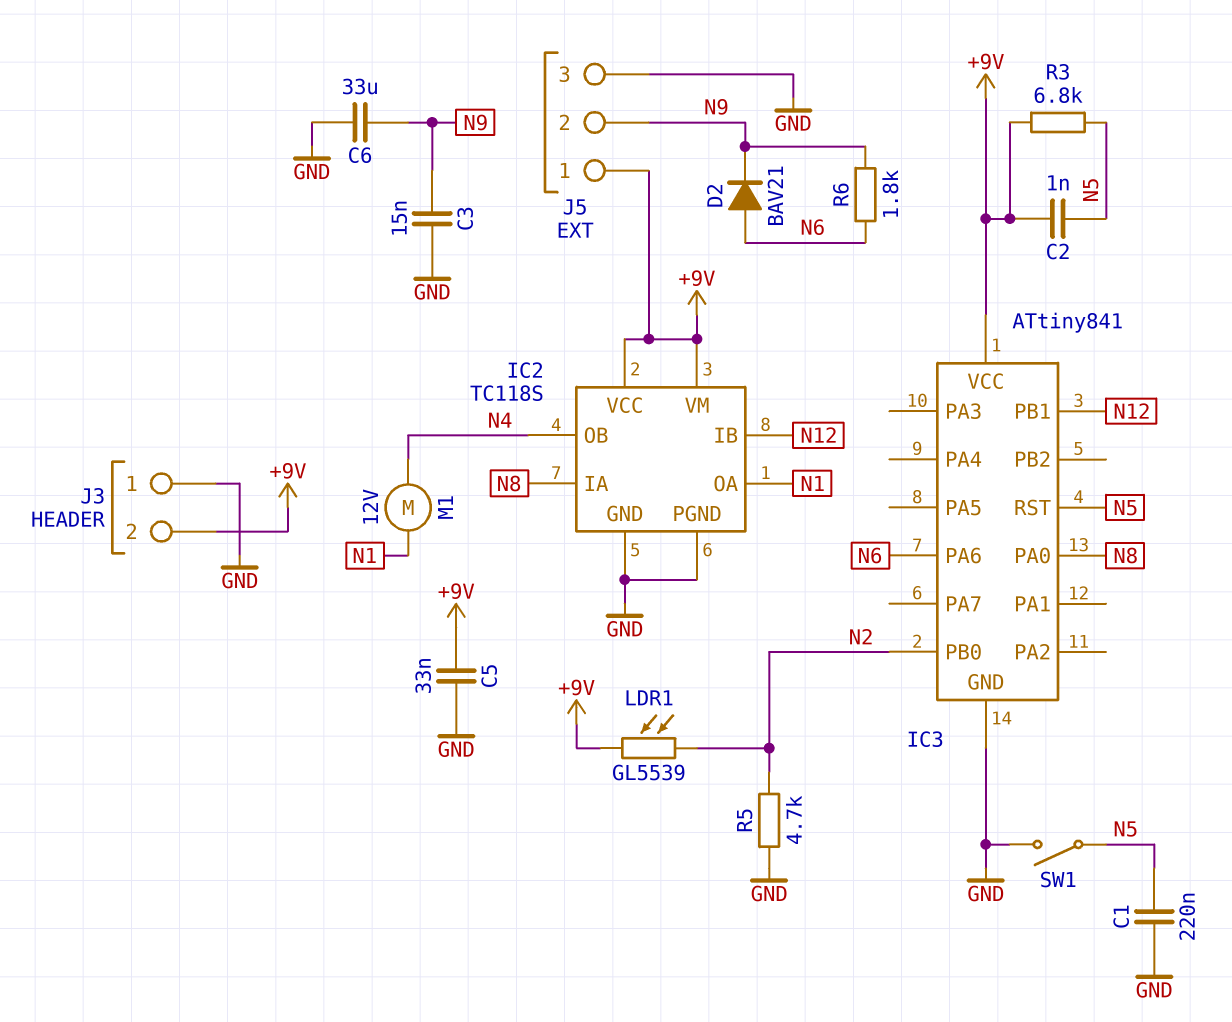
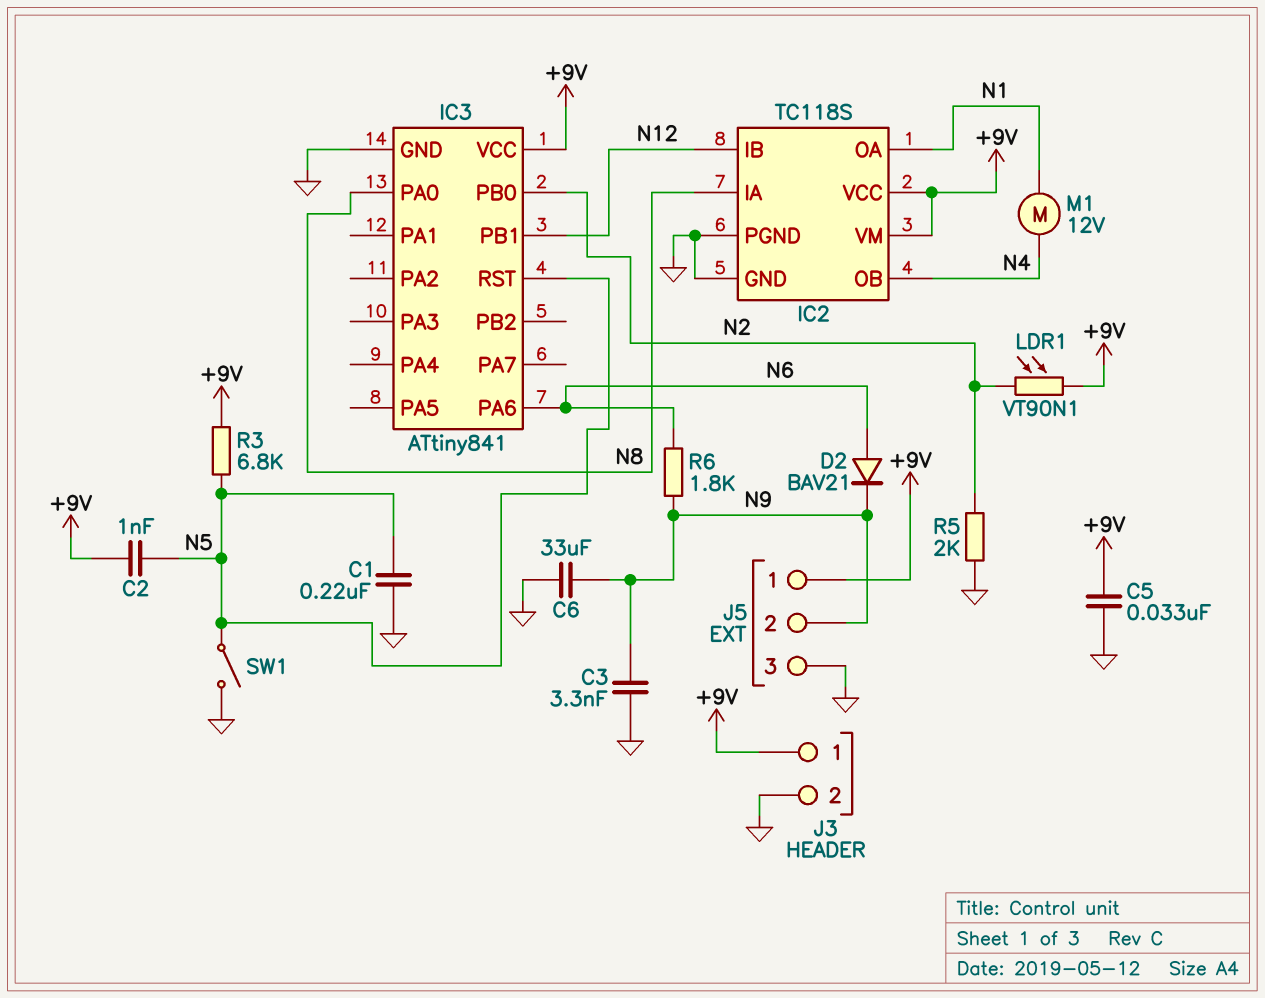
C3: 15nF (GND, N9) -> 3.3nF (GND, N9)
J3 pin 1: GND -> +9V
J3 pin 2: +9V -> GND
LDR1: GL5539 (+9V, N2) -> VT90N1 (+9V, N2)
R5: 4.7k (GND, N2) -> 2k (GND, N2)

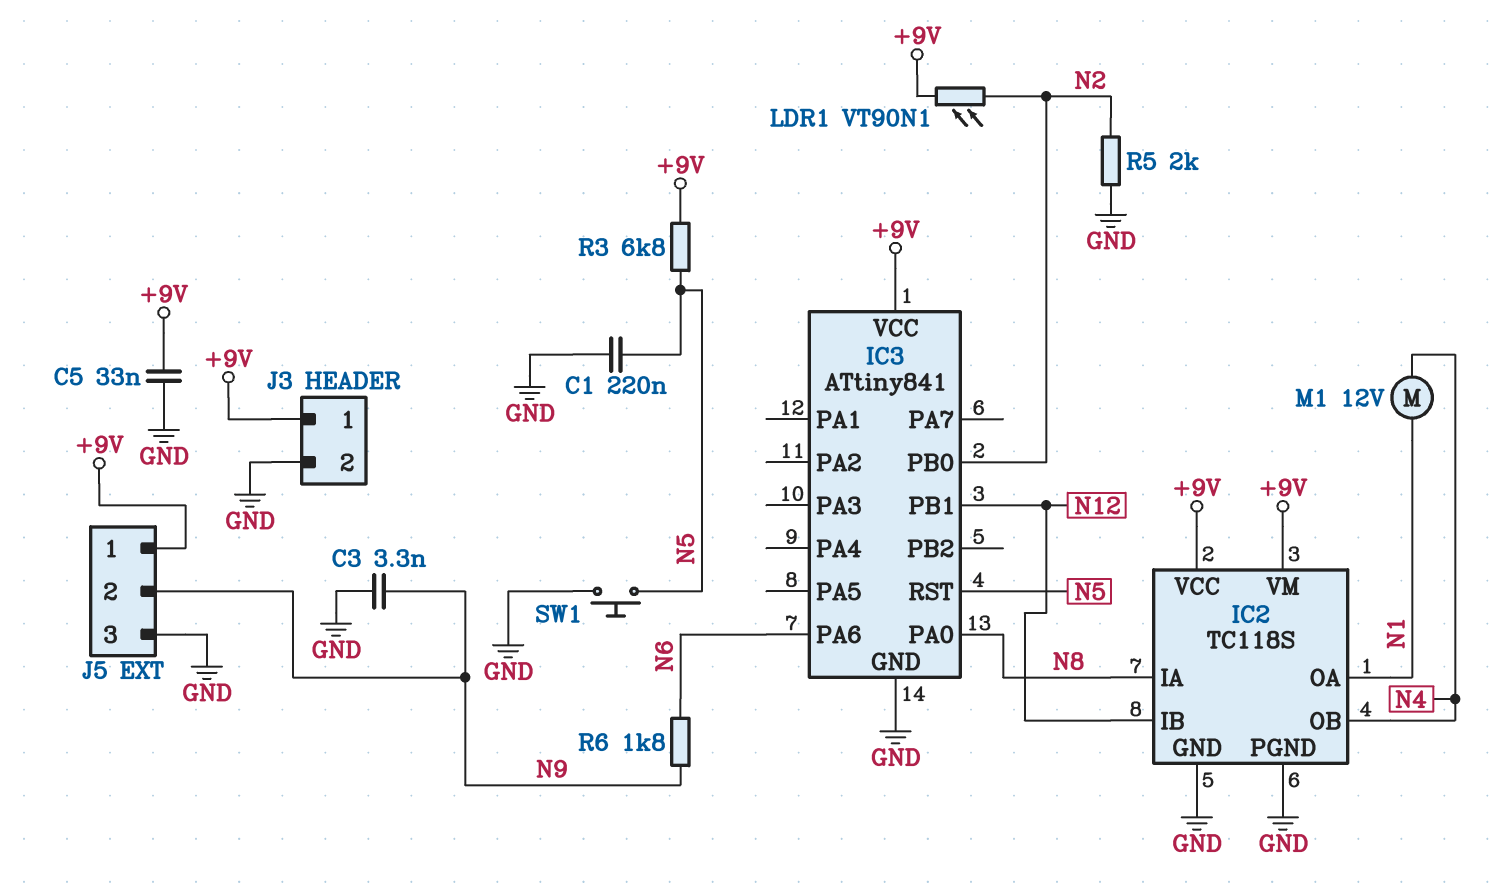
C2: 1nF (+9V, N5) -> none
C6: 33uF (GND, N9) -> none
D2: diode BAV21 (A N6, K N9) -> none
SW1: switch (GND, N5) -> button (GND, N5)

